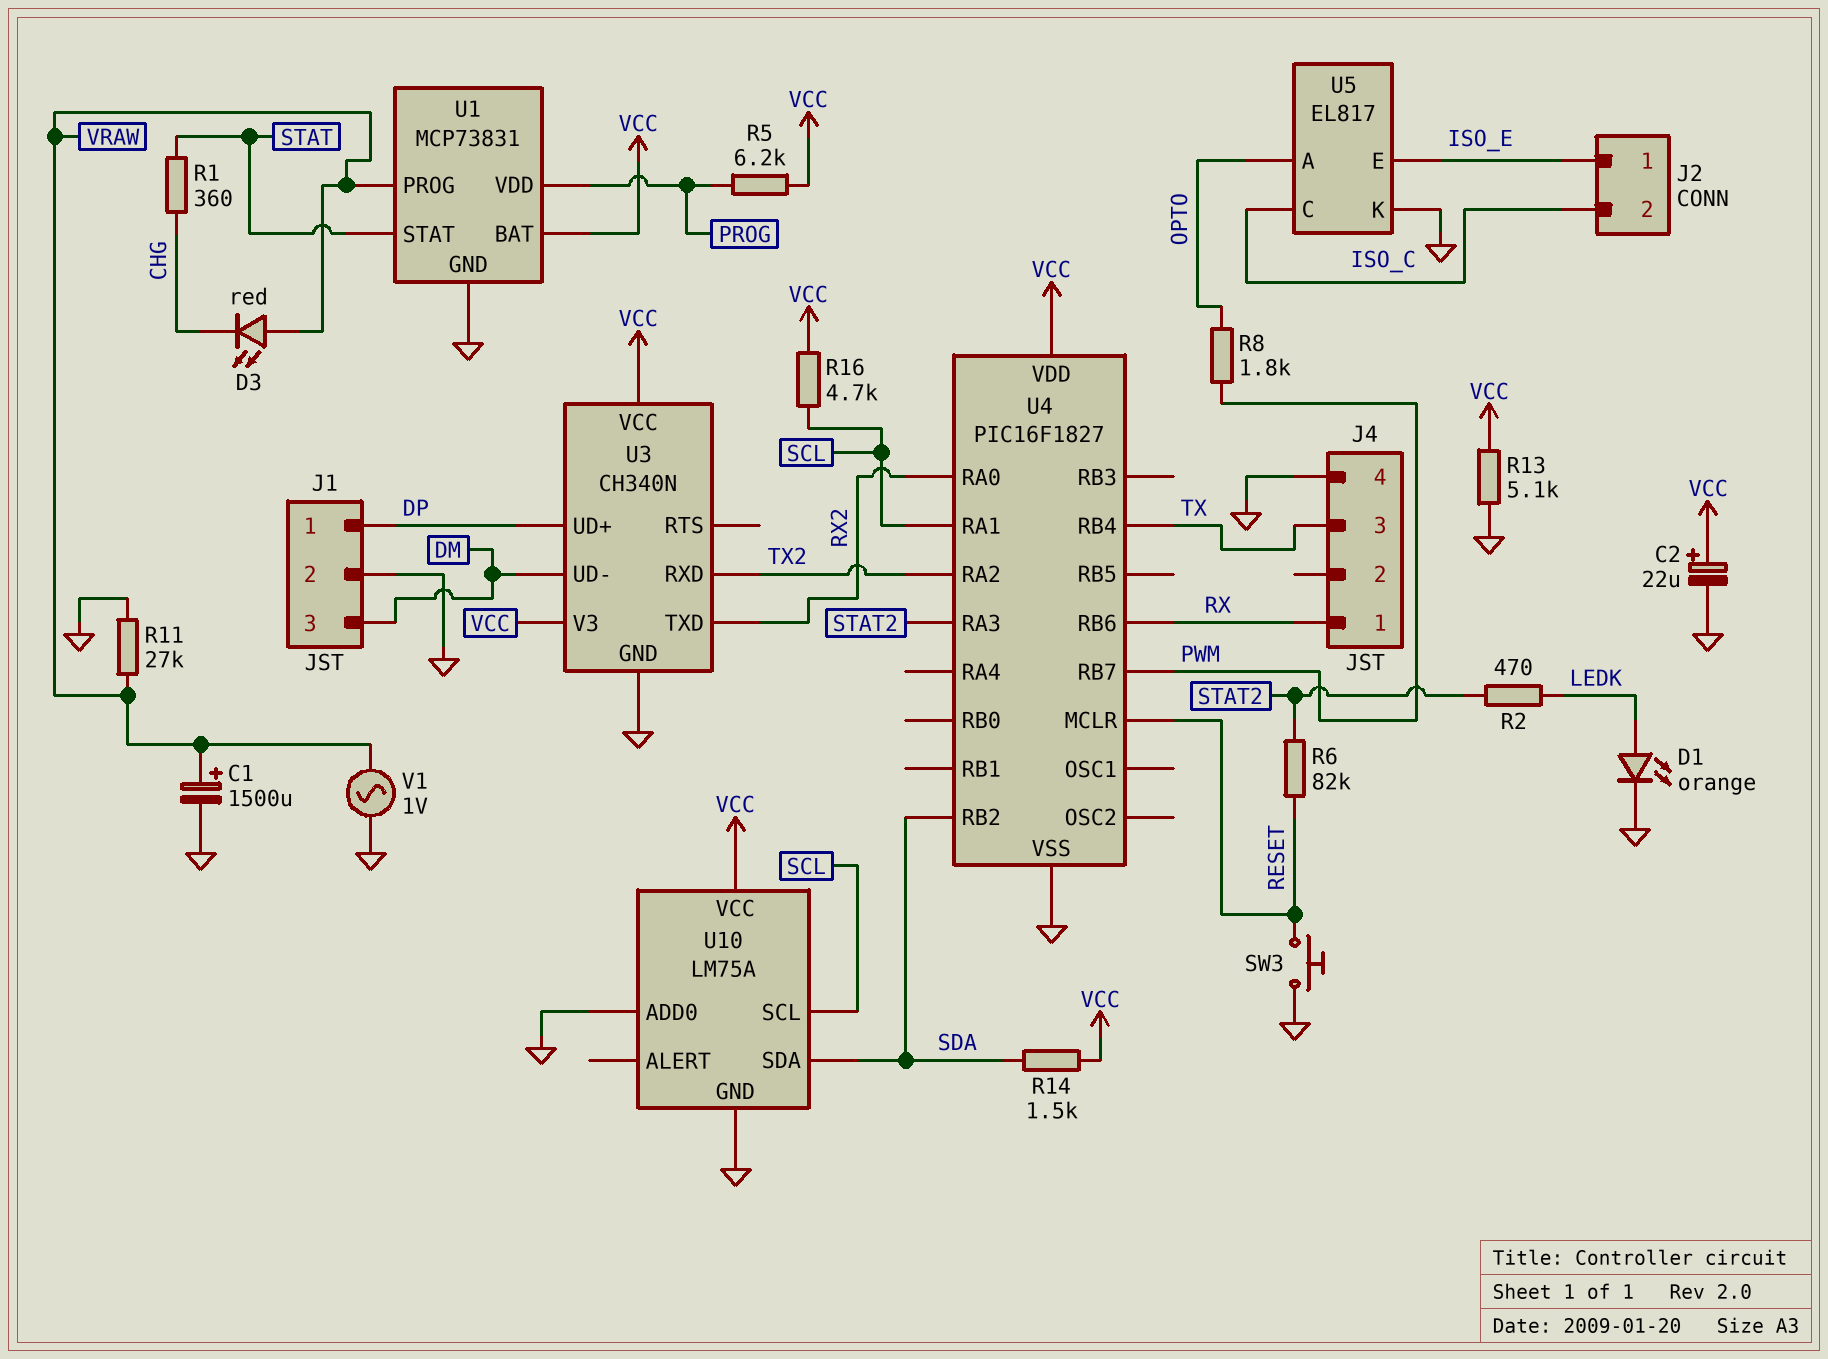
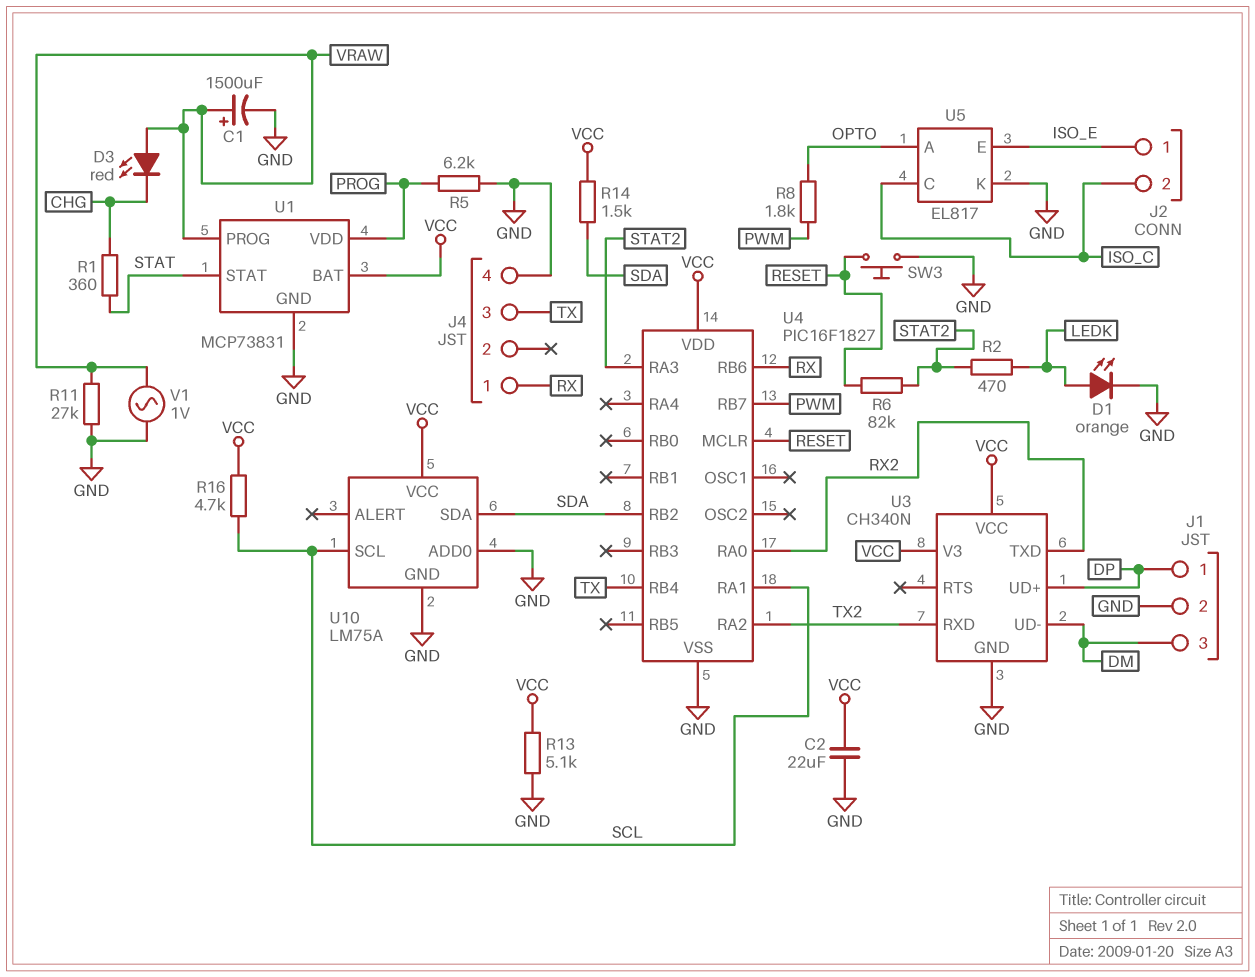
C2: 22uF (plus VCC, minus GND) -> 22uF (GND, VCC)
R5: 6.2k (PROG, VCC) -> 6.2k (GND, PROG)

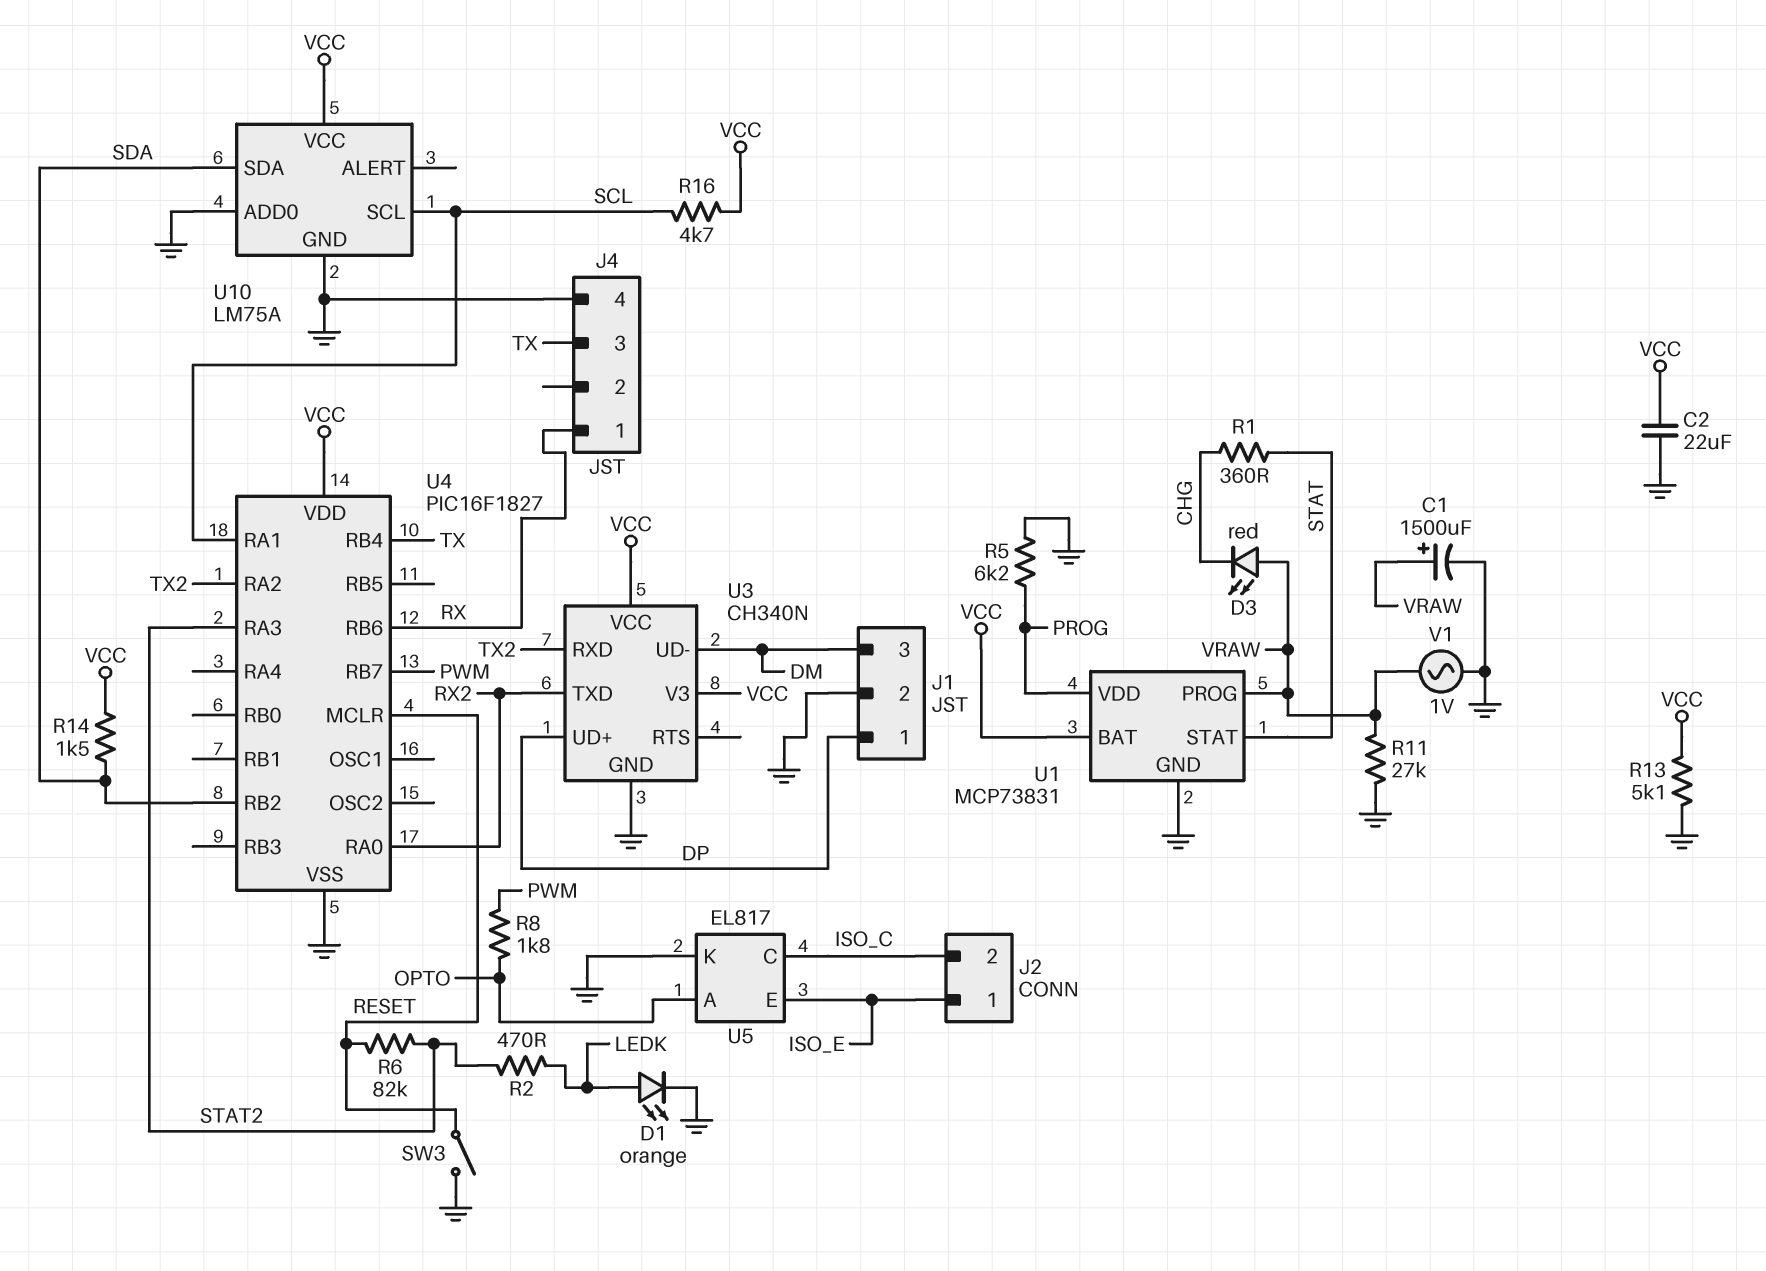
SW3: button (GND, RESET) -> switch (GND, RESET)

